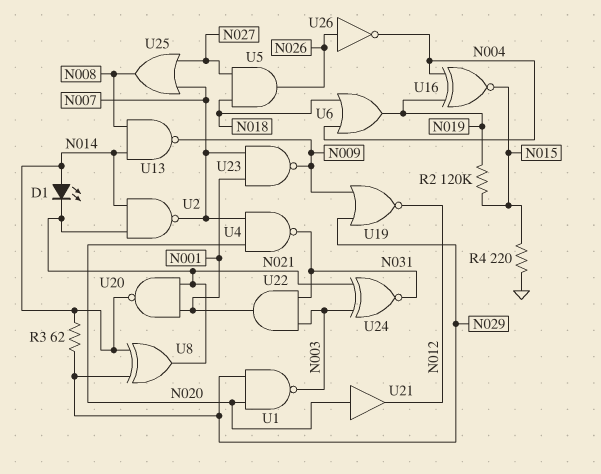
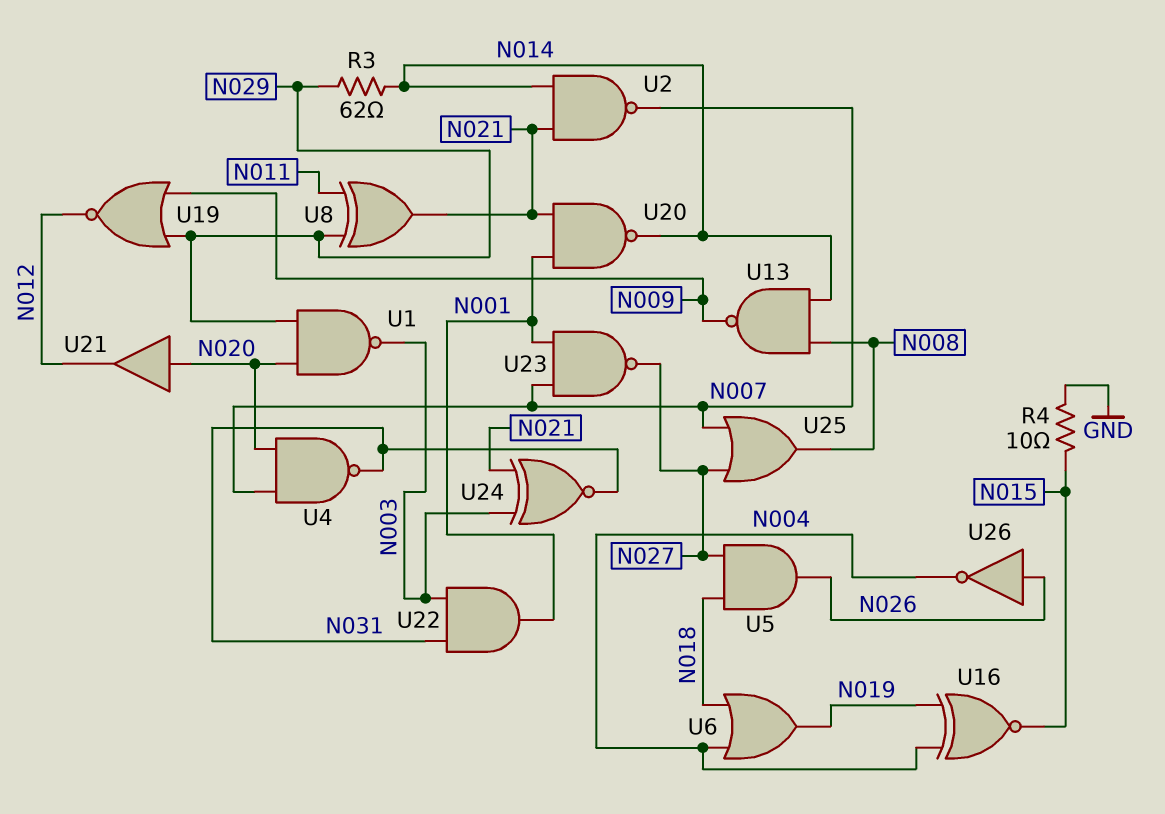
D1: LED (A N014, K N021) -> none
R2: 120k (N015, N019) -> none
R4: 220 (GND, N015) -> 10 (GND, N015)
U8: XOR (in N014, in N029, out N021) -> XOR (in N011, in N029, out N021)
U23: NAND (in N001, in N007, out N009) -> NAND (in N001, in N007, out N027)

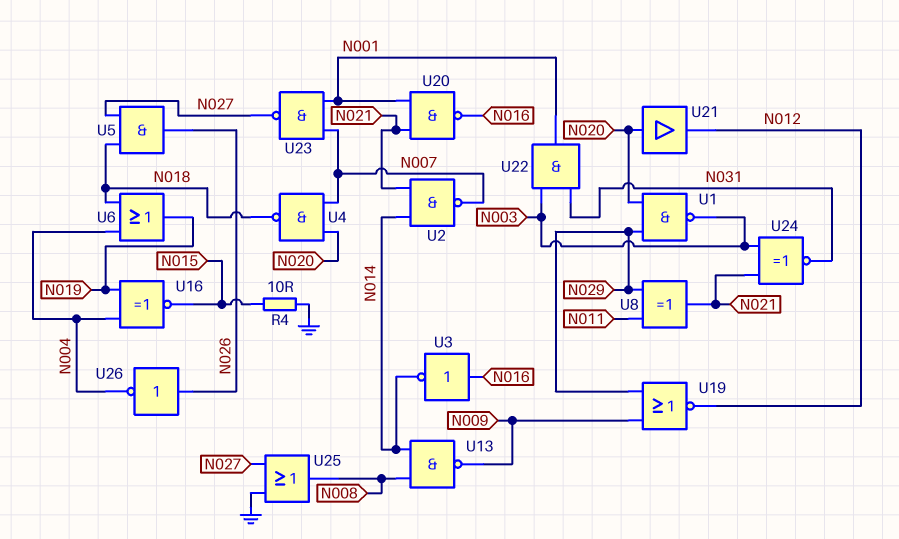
R3: 62 (N014, N029) -> none
U3: none -> NOT (in N016, out N014)
U4: NAND (in N007, in N020, out N031) -> NAND (in N007, in N020, out N018)
U20: NAND (in N001, in N021, out N014) -> NAND (in N001, in N021, out N016)
U25: OR (in N007, in N027, out N008) -> OR (in GND, in N027, out N008)

